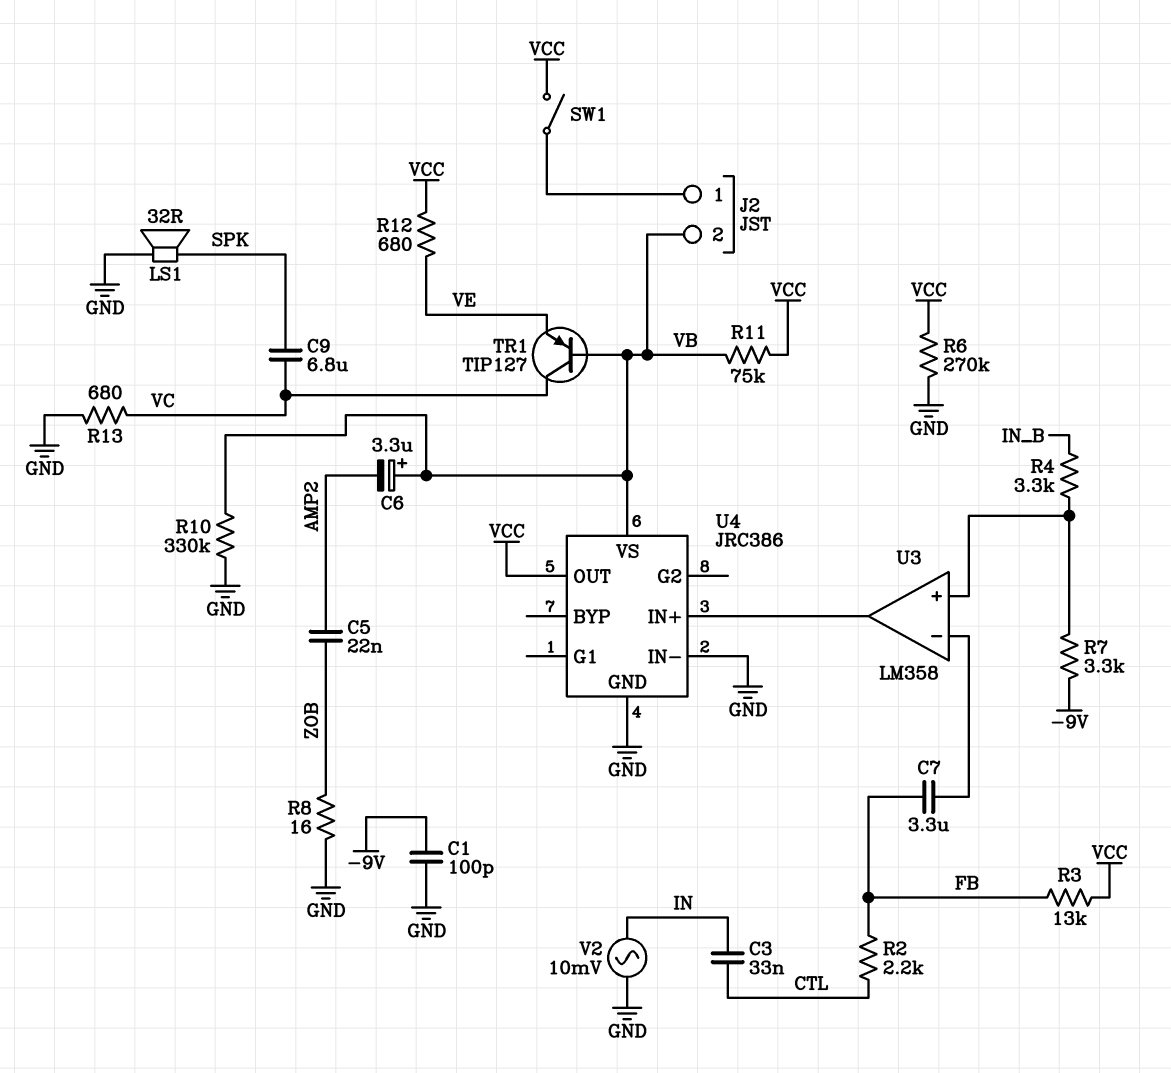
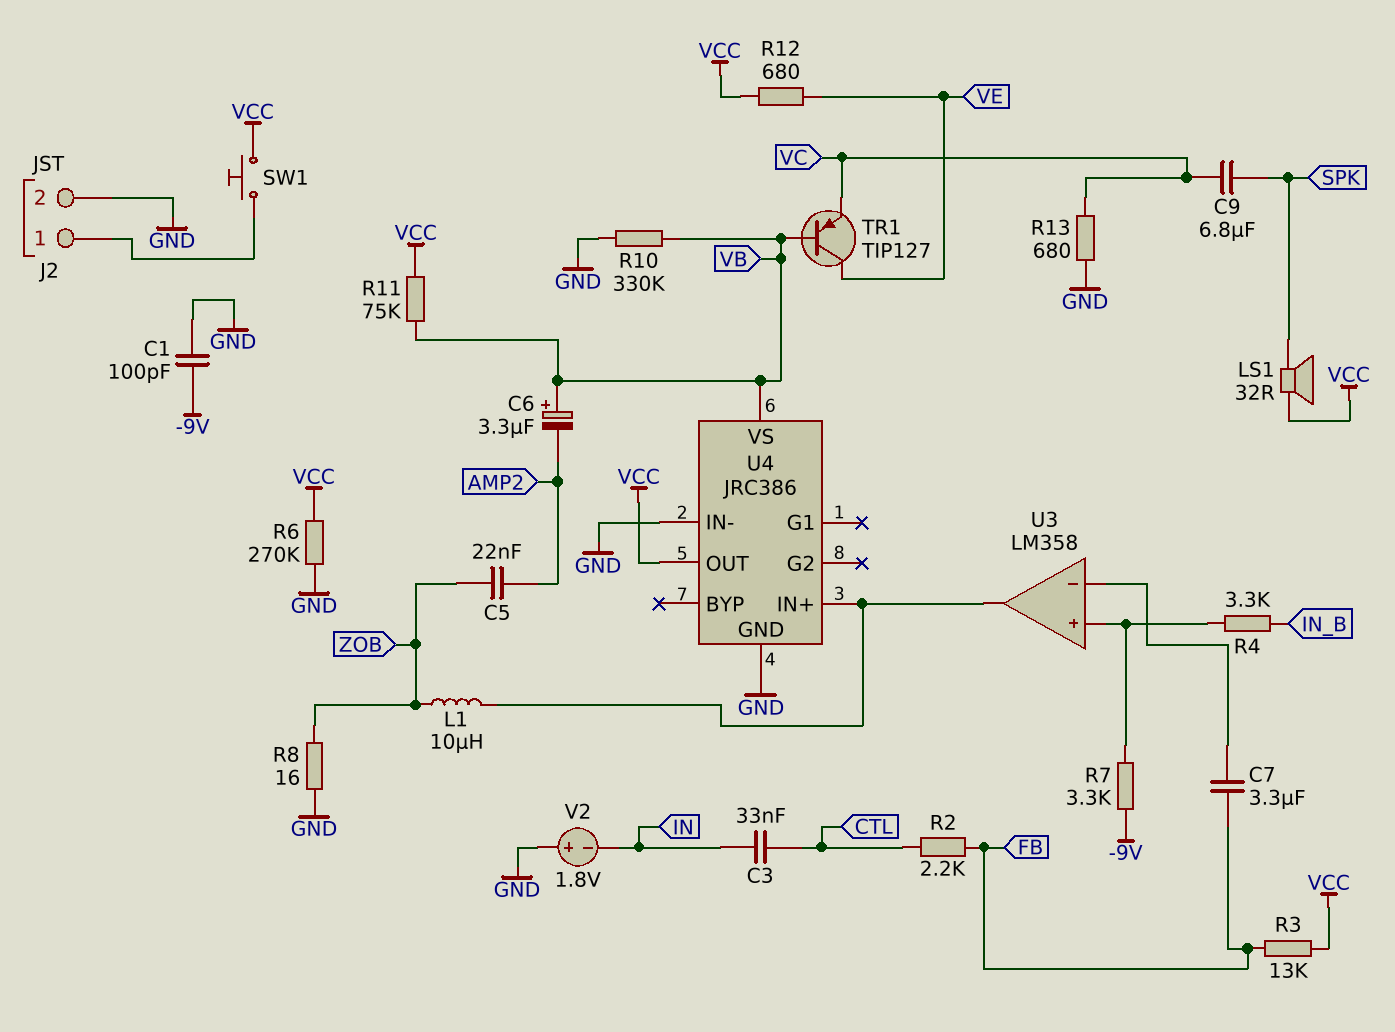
J2 pin 2: VB -> GND
L1: none -> 10uH (U3/out, ZOB)
LS1: speaker 32R (GND, SPK) -> speaker 32R (SPK, VCC)
SW1: switch (J2/1, VCC) -> button (J2/1, VCC)
TR1: PNP TIP127 (B VB, C VC, E VE) -> PNP TIP127 (B VB, C VE, E VC)
V2: AC 10mV (GND, IN) -> 1.8V (plus GND, minus IN)

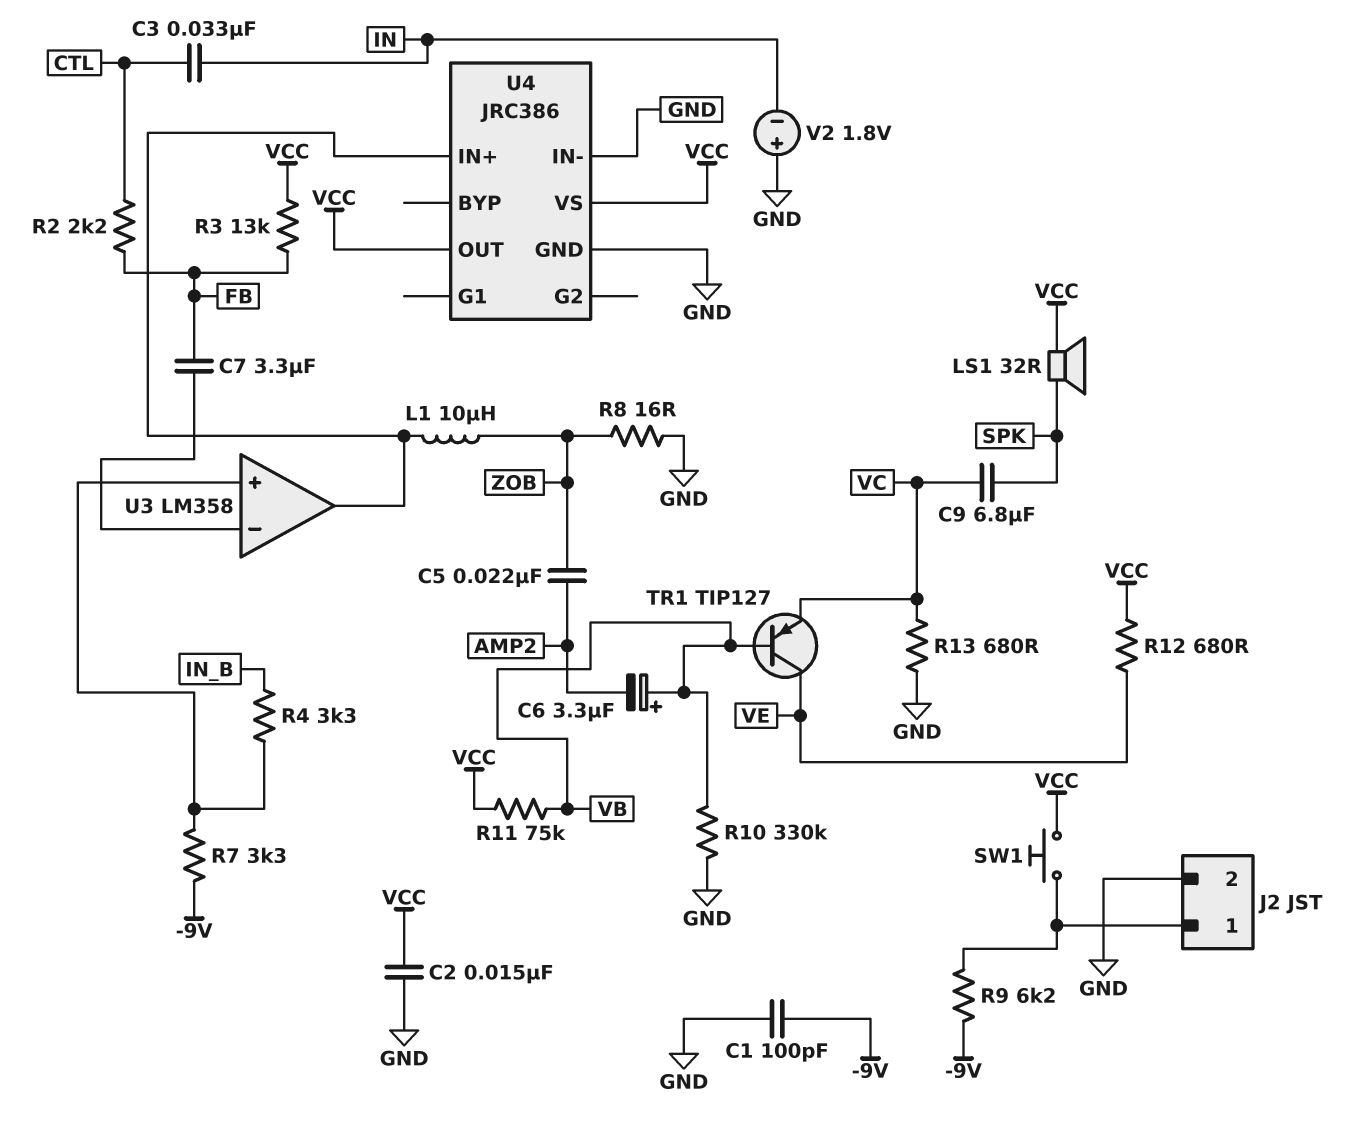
C2: none -> 15nF (GND, VCC)
R6: 270k (GND, VCC) -> none
R9: none -> 6.2k (-9V, J2/1)
U4 pin VS: VB -> VCC

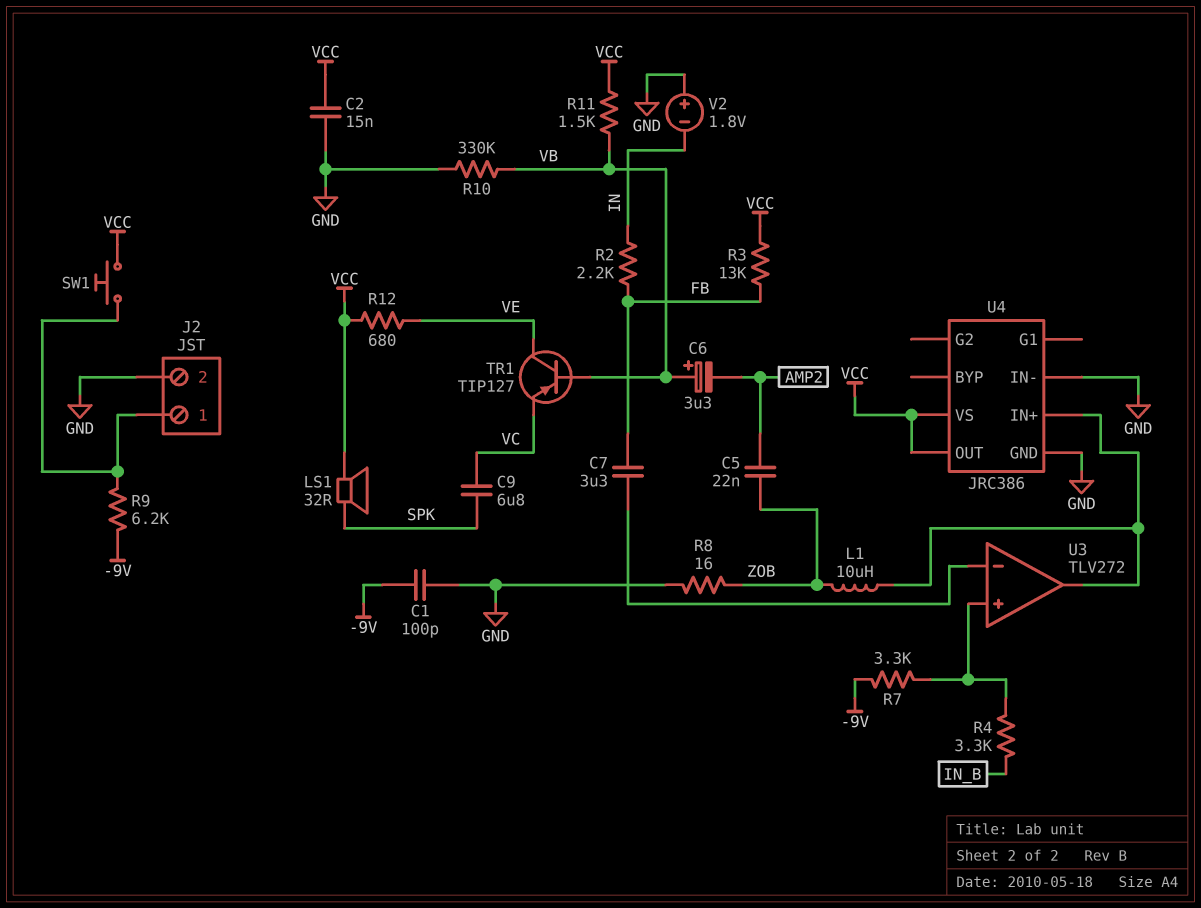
C3: 33nF (CTL, IN) -> none
R2: 2.2k (CTL, FB) -> 2.2k (FB, IN)
R11: 75k (VB, VCC) -> 1.5k (VB, VCC)
R13: 680 (GND, VC) -> none
U3: LM358 -> TLV272

